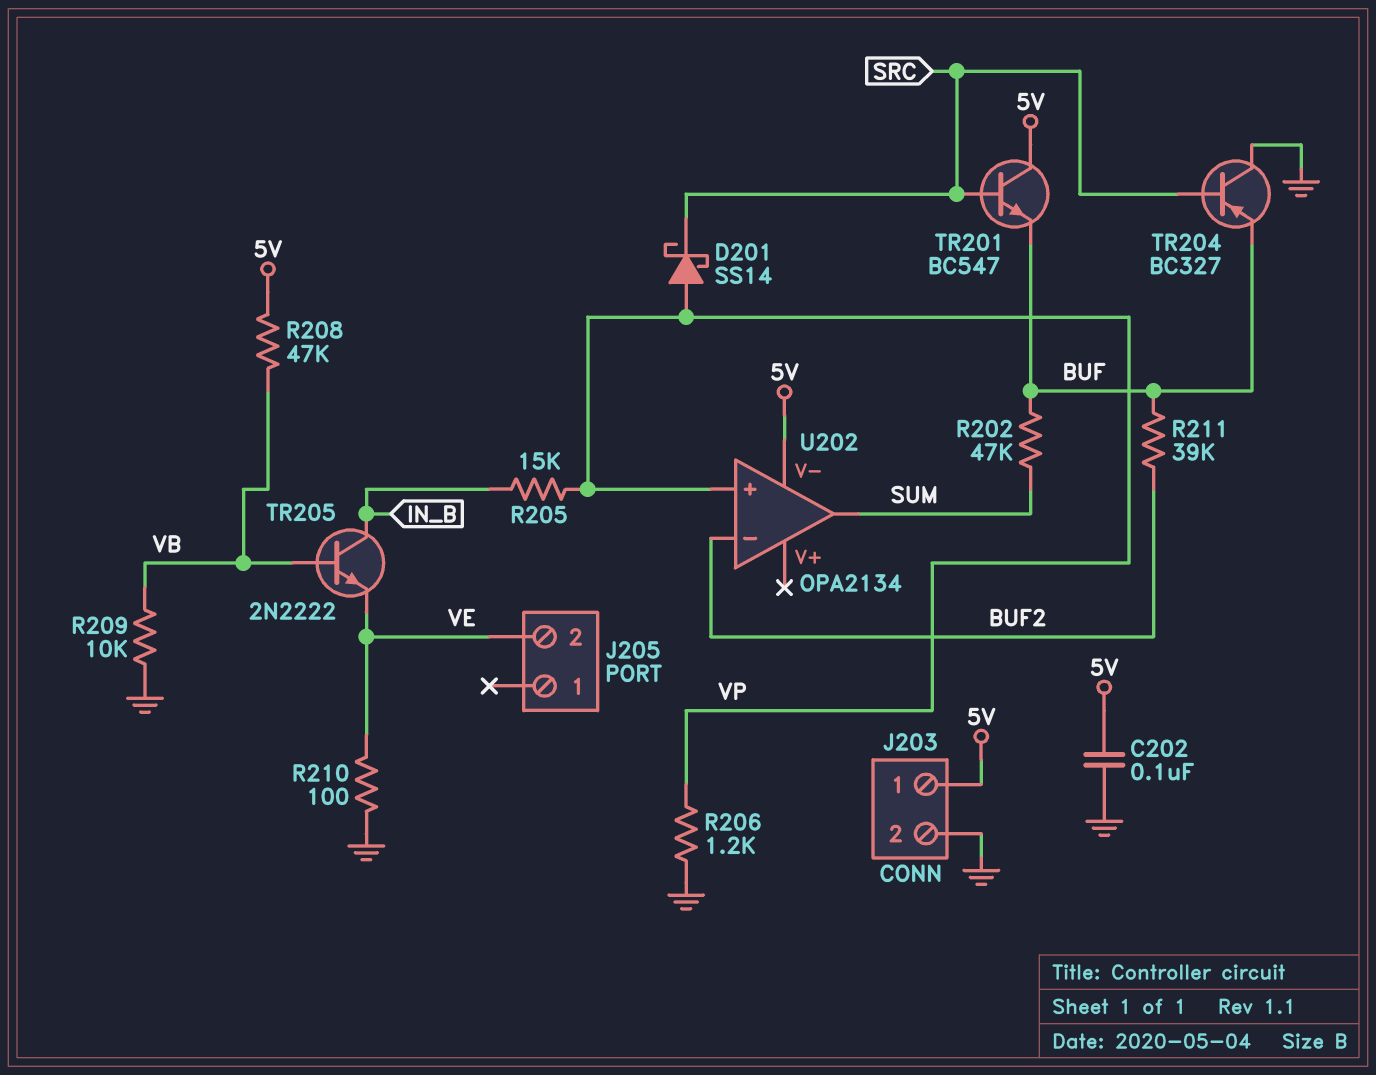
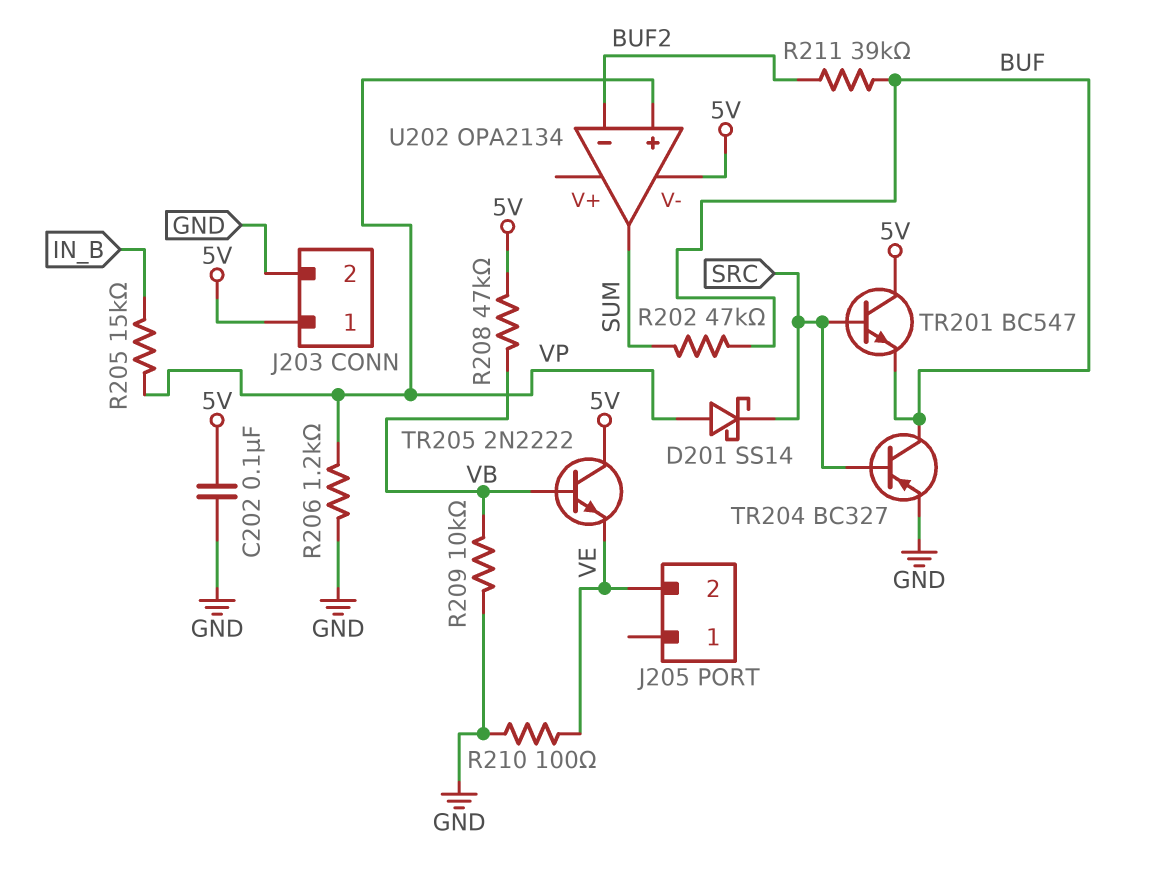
TR204: PNP BC327 (B SRC, C GND, E BUF) -> PNP BC327 (B SRC, C BUF, E GND)
TR205: NPN 2N2222 (B VB, C IN_B, E VE) -> NPN 2N2222 (B VB, C 5V, E VE)

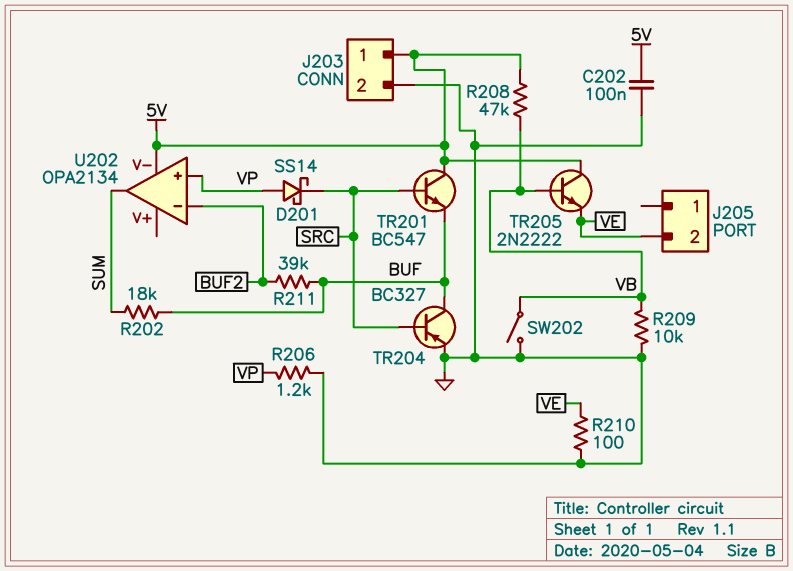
R202: 47k (BUF, SUM) -> 18k (BUF, SUM)
R205: 15k (IN_B, VP) -> none
SW202: none -> switch (GND, VB)

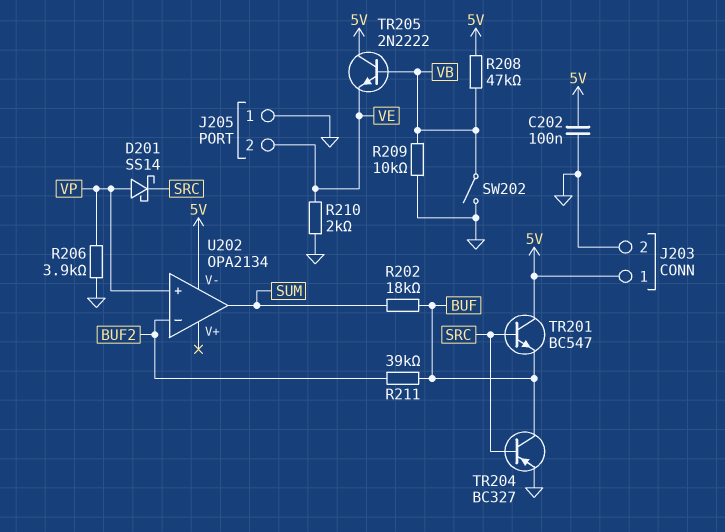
J205 pin 1: none -> GND
R206: 1.2k (GND, VP) -> 3.9k (GND, VP)
R210: 100 (GND, VE) -> 2k (GND, VE)

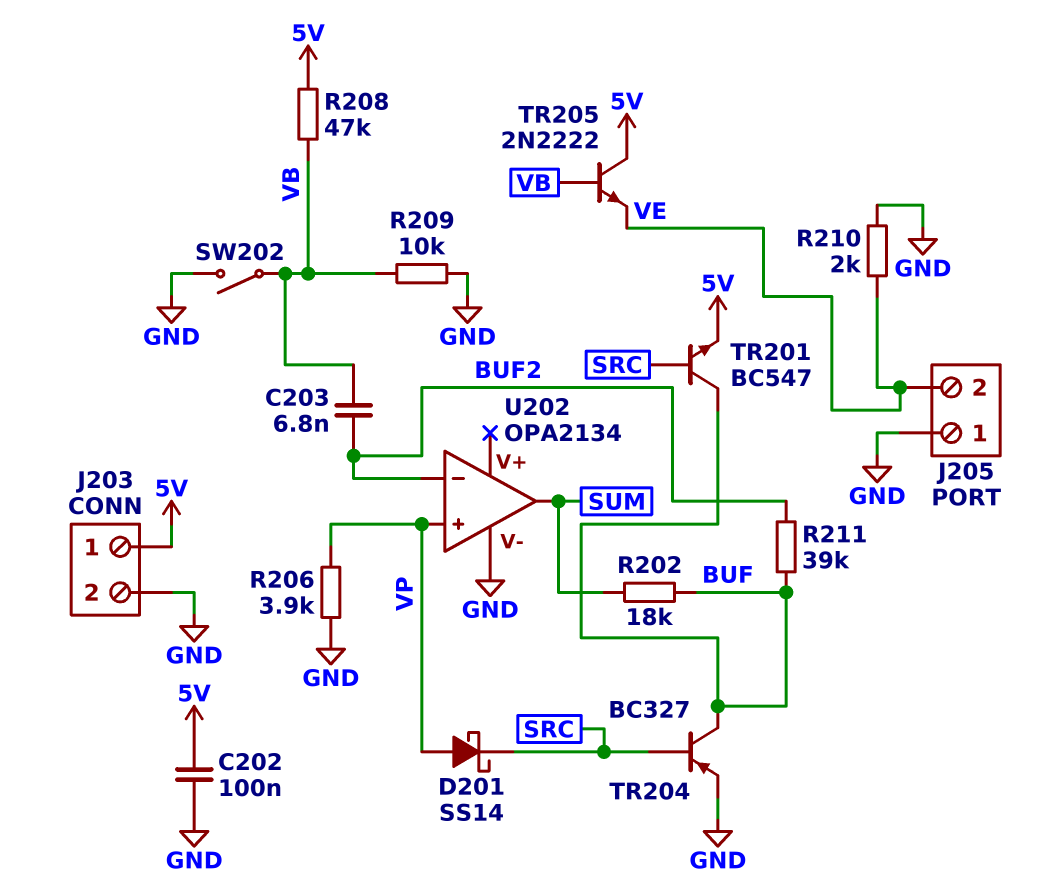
C203: none -> 6.8nF (BUF2, VB)
TR201: NPN BC547 (B SRC, C 5V, E BUF) -> NPN BC547 (B SRC, C BUF, E 5V)
U202 pin V-: 5V -> GND

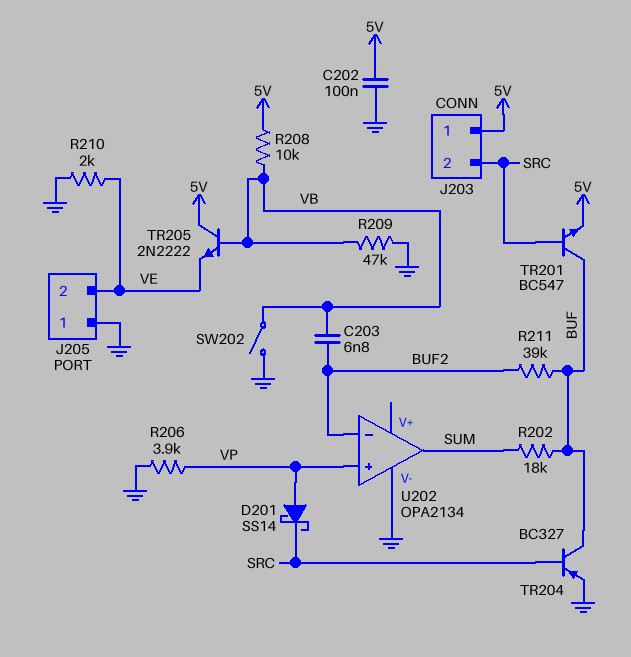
J203 pin 2: GND -> SRC
R208: 47k (5V, VB) -> 10k (5V, VB)
R209: 10k (GND, VB) -> 47k (GND, VB)

